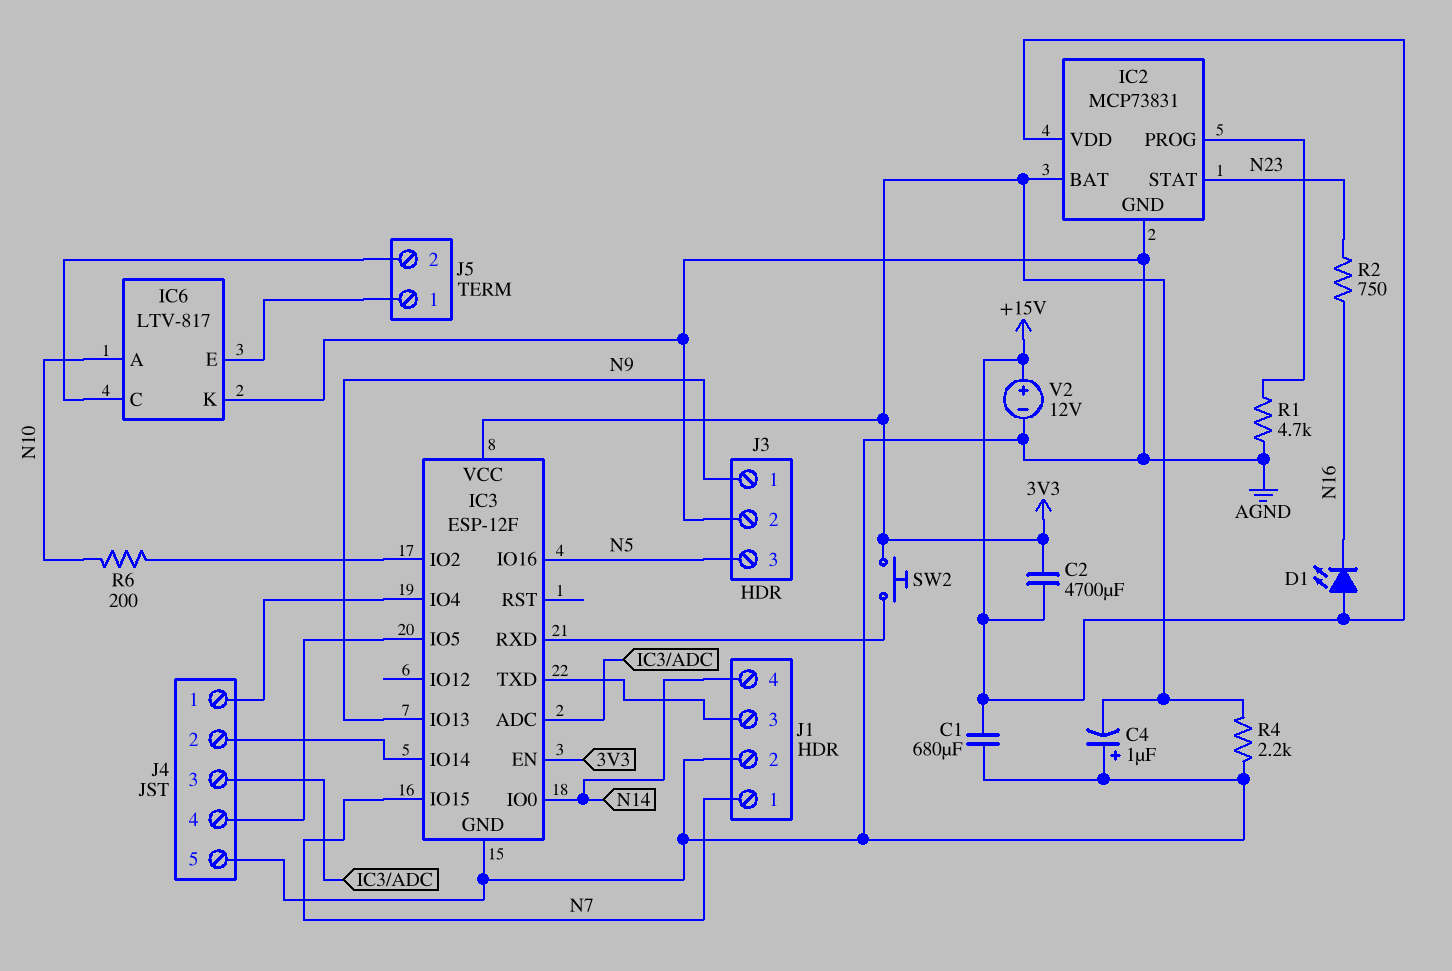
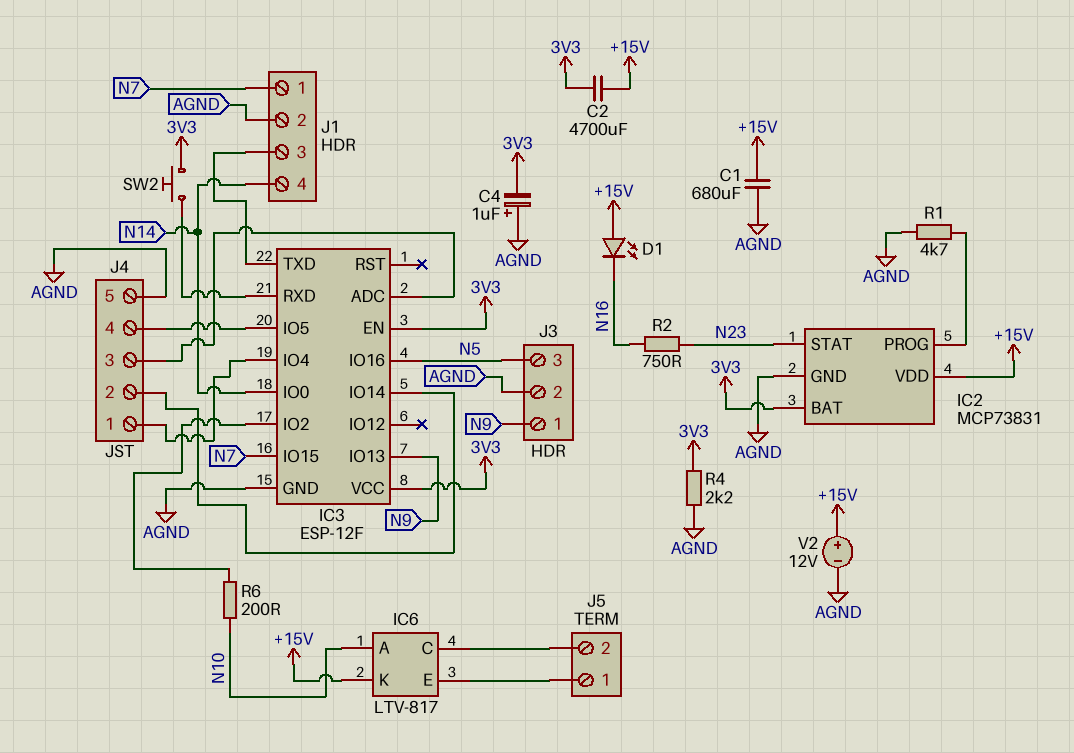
IC6 pin K: AGND -> +15V

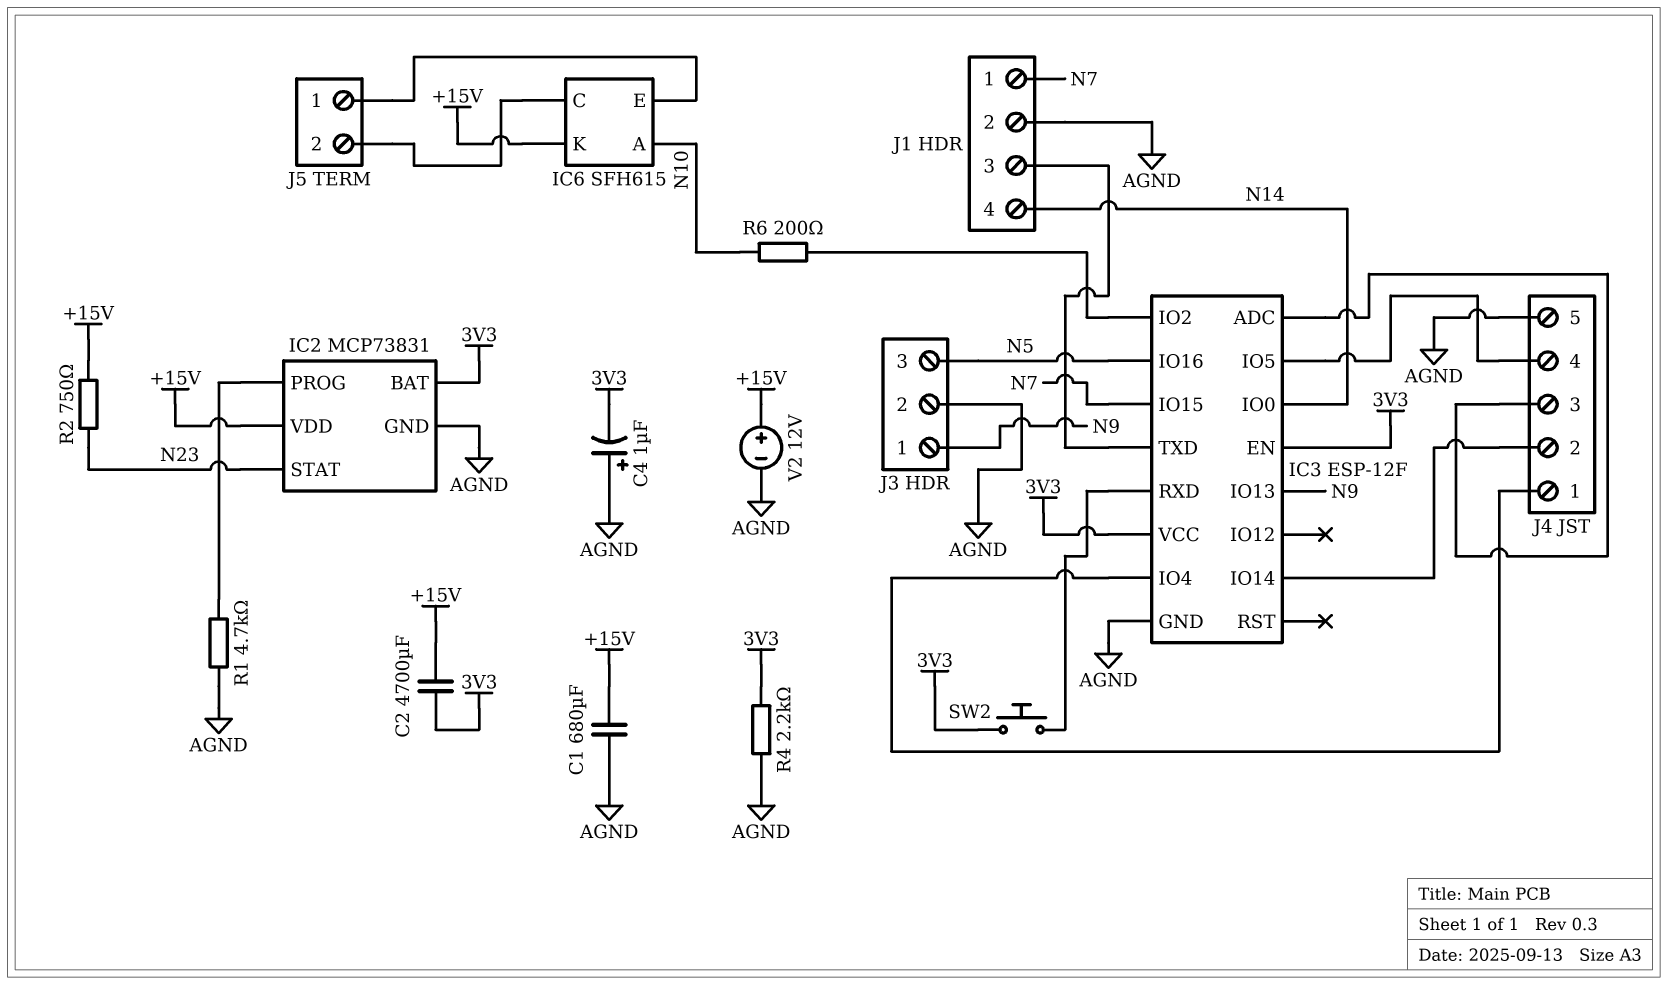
D1: LED (A +15V, K N16) -> none
IC6: LTV-817 -> SFH615
R2: 750 (N16, N23) -> 750 (+15V, N23)

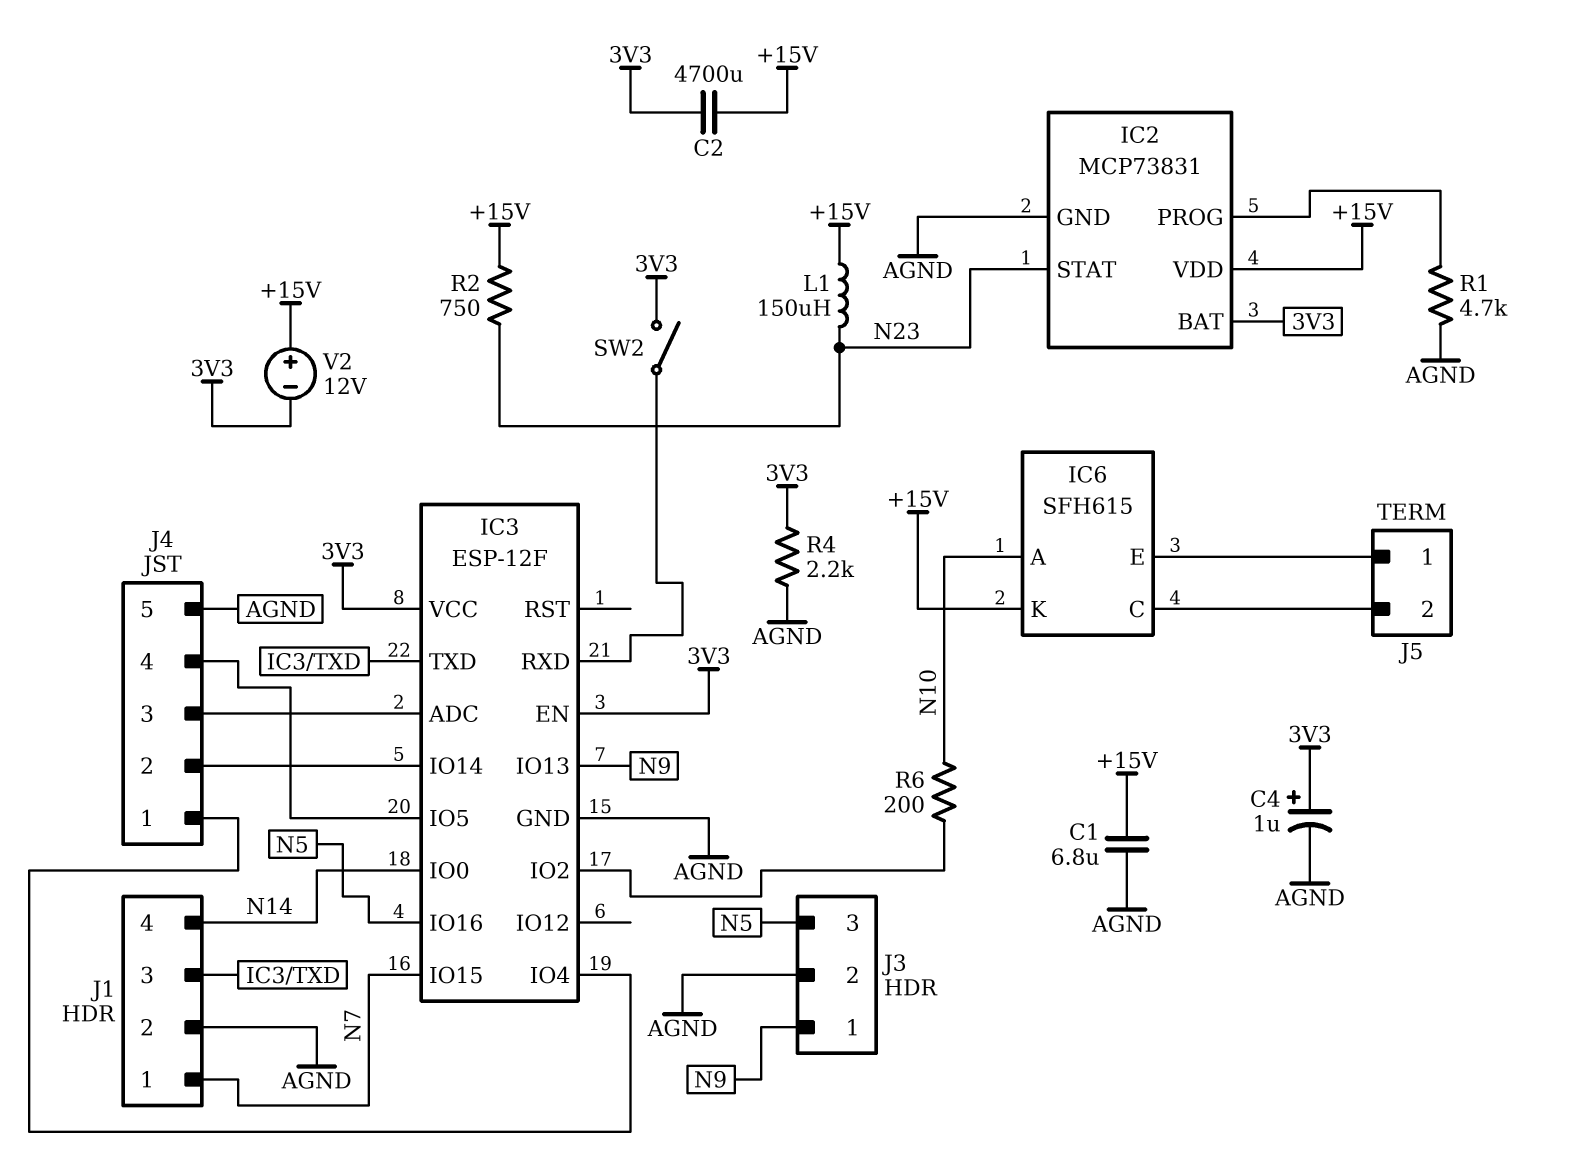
C1: 680uF (+15V, AGND) -> 6.8uF (+15V, AGND)
C4: 1uF (plus AGND, minus 3V3) -> 1uF (plus 3V3, minus AGND)
L1: none -> 150uH (+15V, N23)
SW2: button (3V3, IC3/RXD) -> switch (3V3, IC3/RXD)
V2: 12V (plus +15V, minus AGND) -> 12V (plus +15V, minus 3V3)

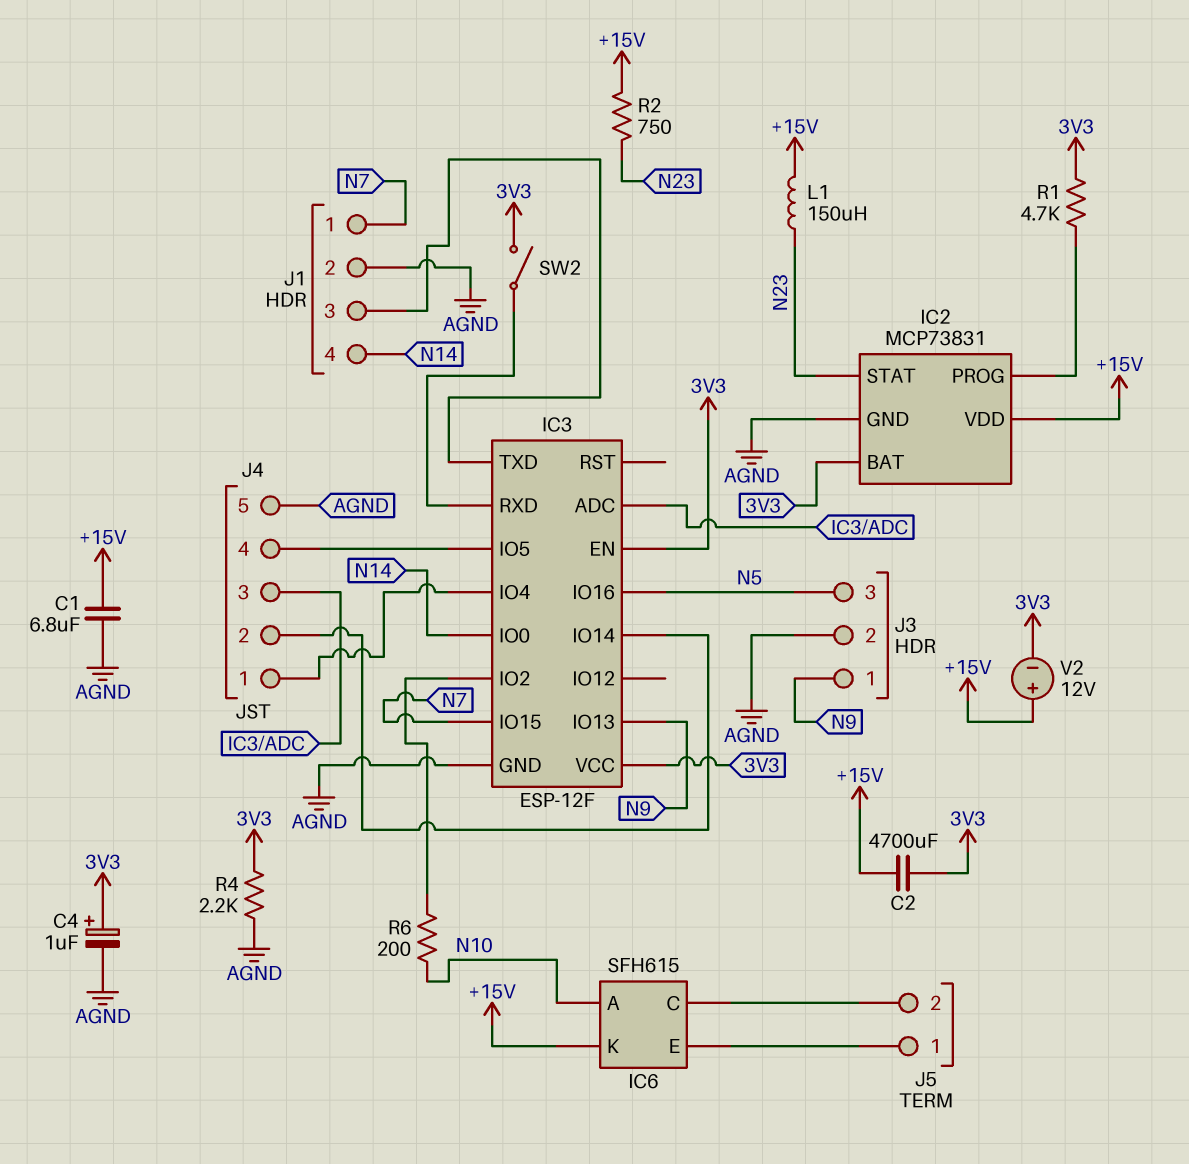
R1: 4.7k (AGND, IC2/PROG) -> 4.7k (3V3, IC2/PROG)

